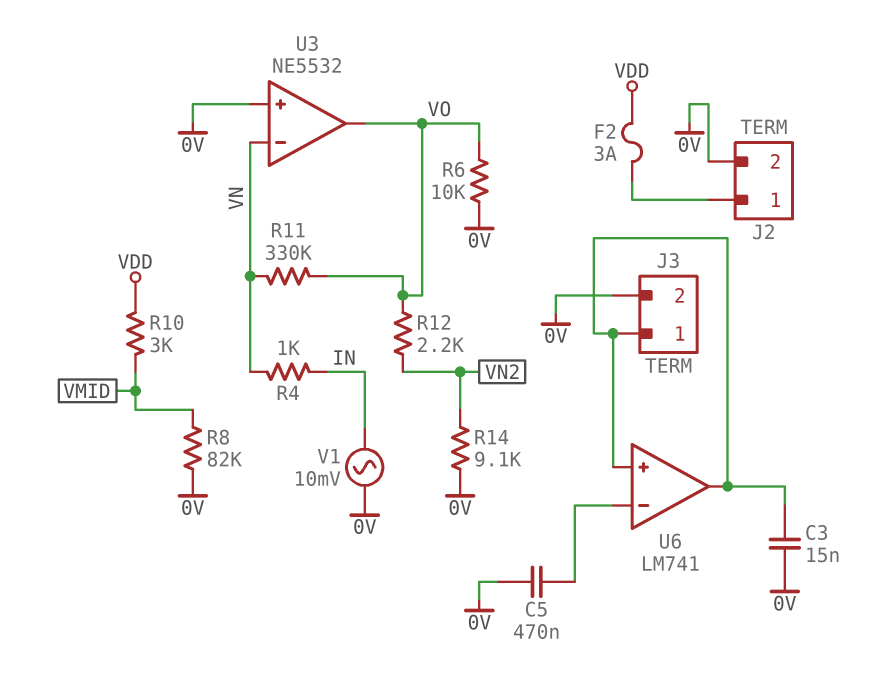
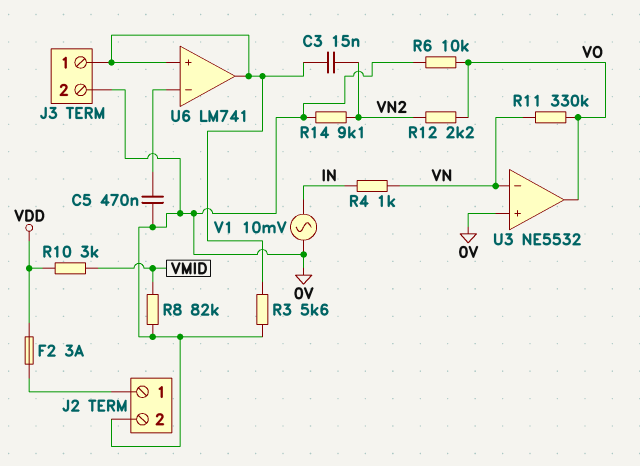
C3: 15nF (0V, J3/1) -> 15nF (J3/1, VN2)
R3: none -> 5.6k (0V, J3/1)

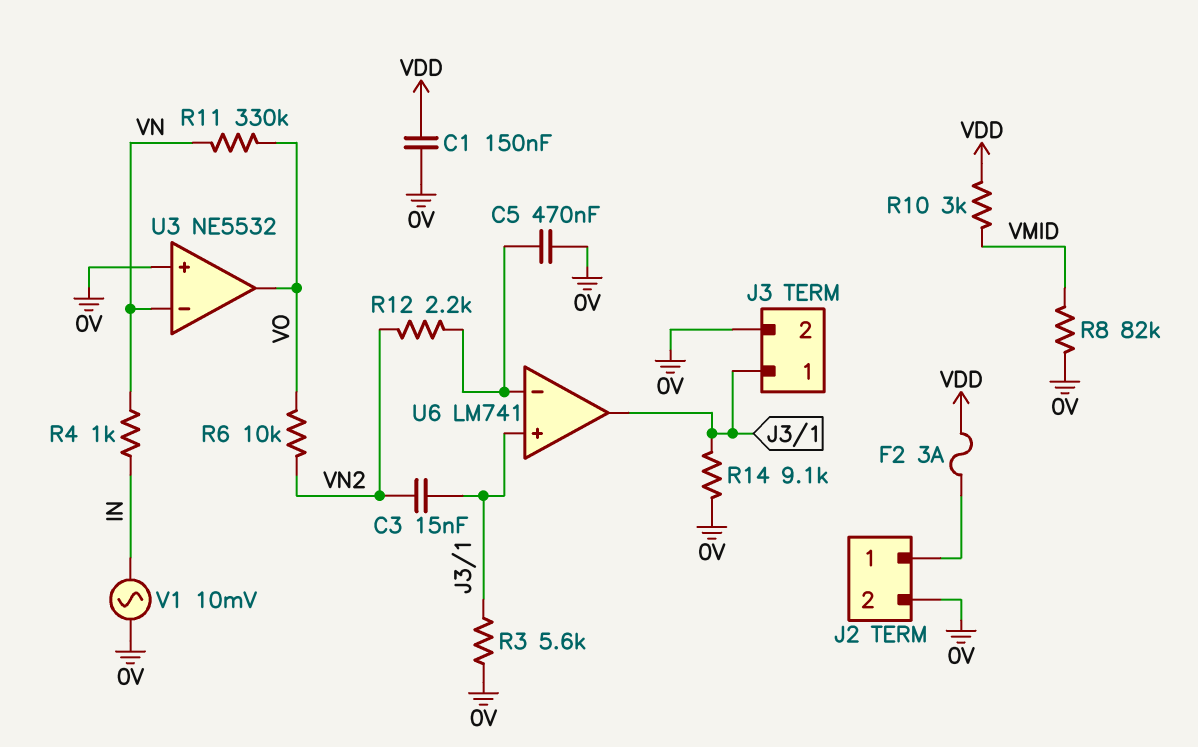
C1: none -> 150nF (0V, VDD)
R6: 10k (0V, VO) -> 10k (VN2, VO)
R12: 2.2k (VN2, VO) -> 2.2k (U6/in-, VN2)
R14: 9.1k (0V, VN2) -> 9.1k (0V, J3/1)

